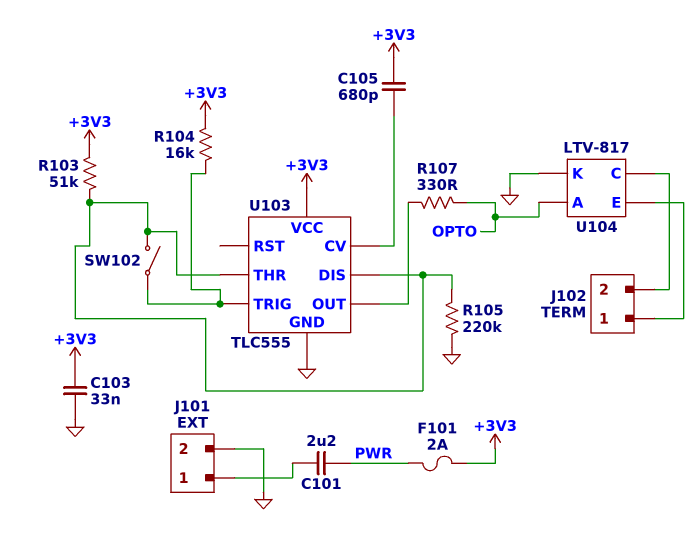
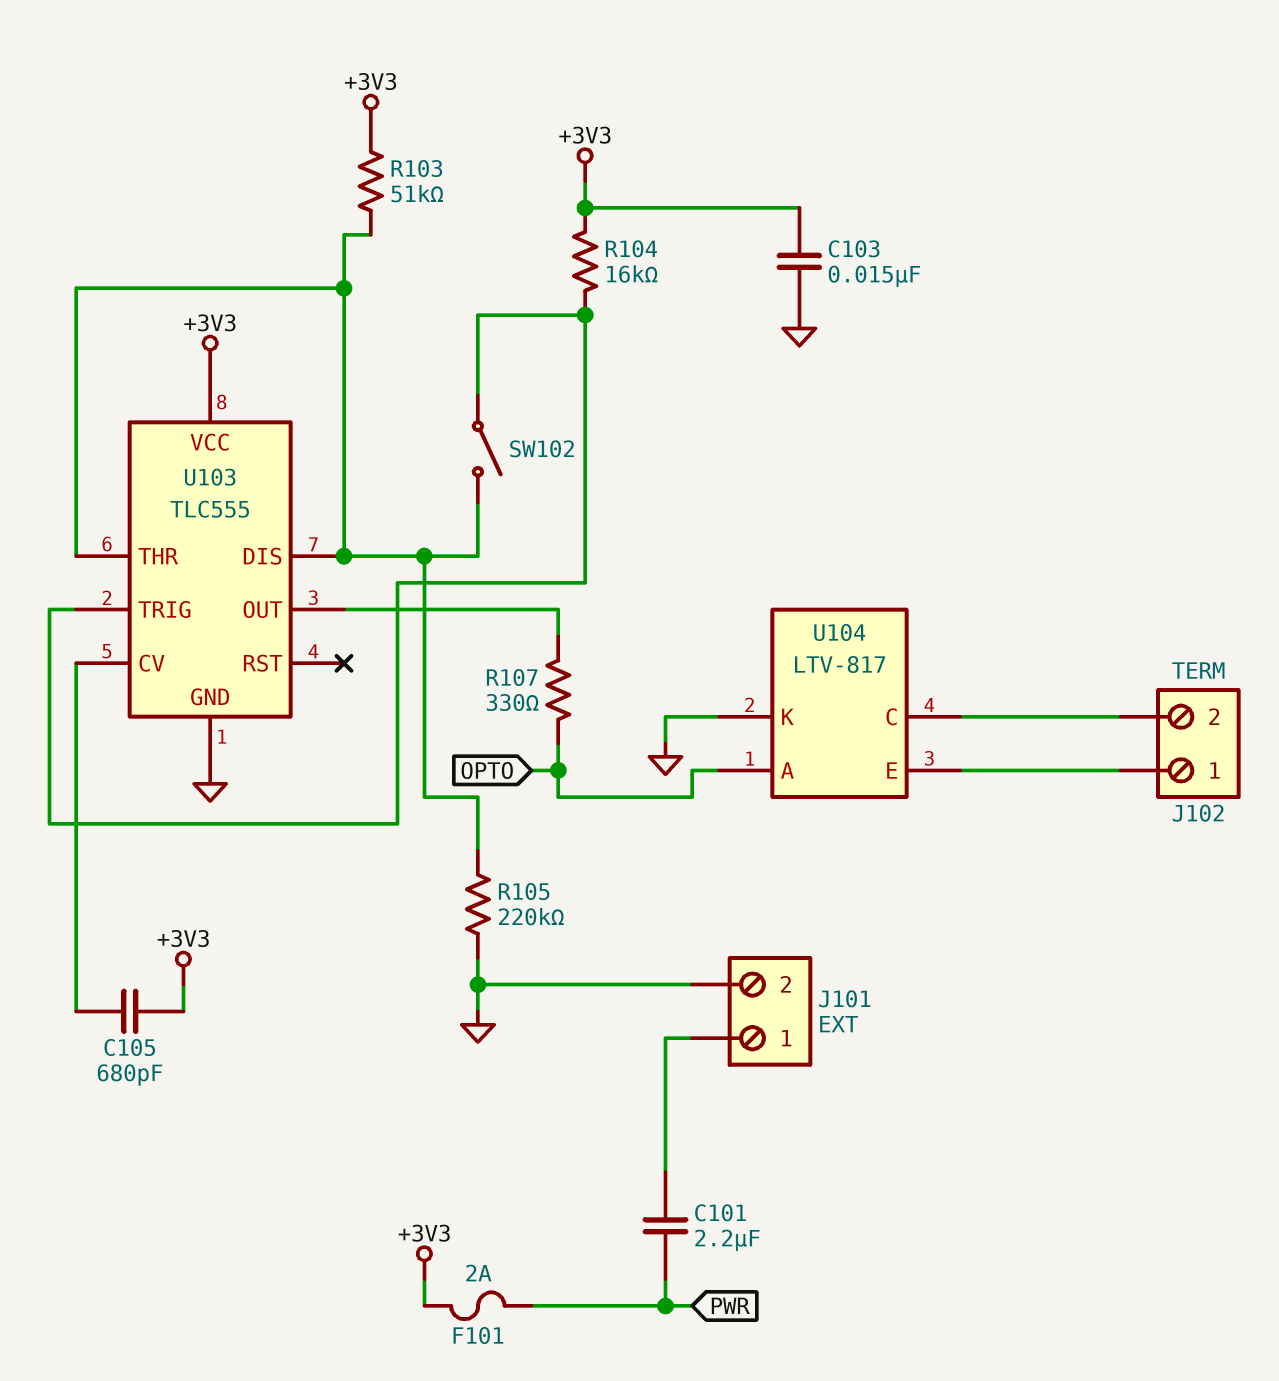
C103: 33nF (+3V3, GND) -> 15nF (+3V3, GND)

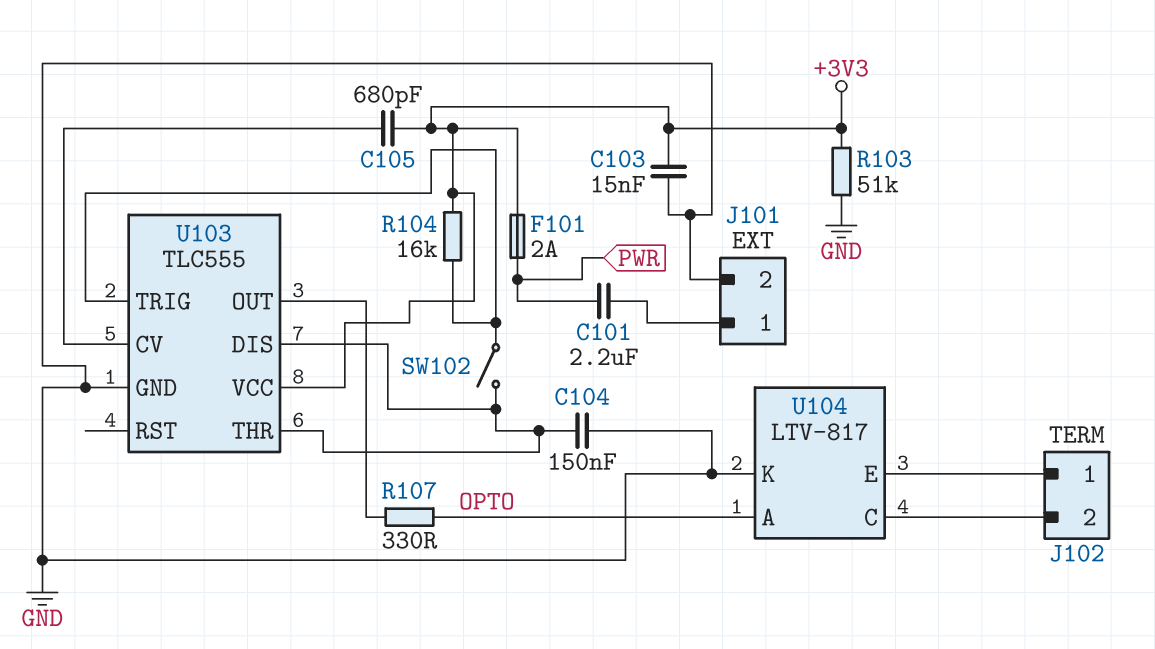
C104: none -> 150nF (GND, U103/DIS)
R103: 51k (+3V3, U103/DIS) -> 51k (+3V3, GND)
R105: 220k (GND, U103/DIS) -> none

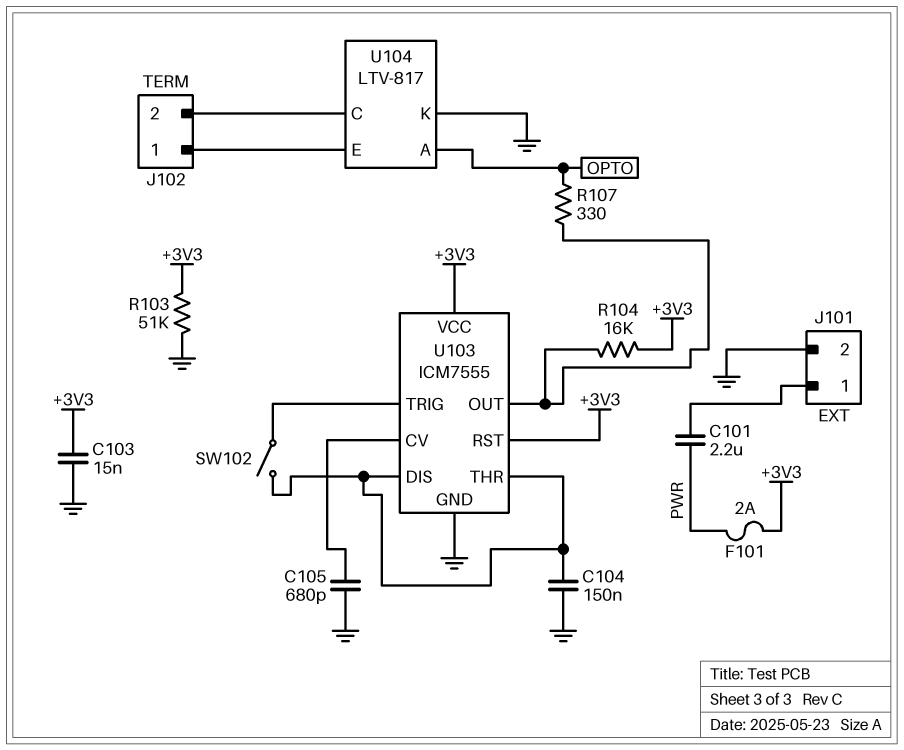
C105: 680pF (+3V3, U103/CV) -> 680pF (GND, U103/CV)
R104: 16k (+3V3, U103/TRIG) -> 16k (+3V3, U103/OUT)
U103: TLC555 -> ICM7555
U103 pin RST: none -> +3V3

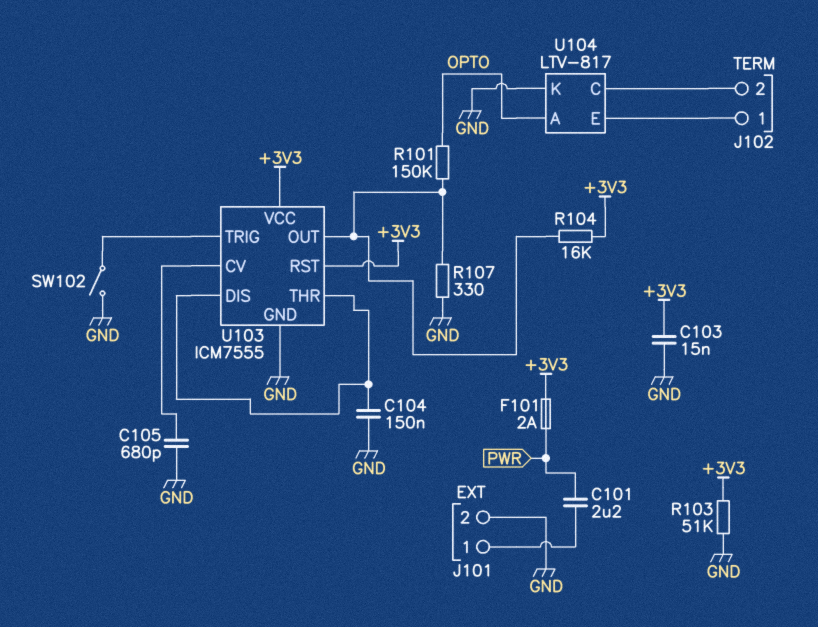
R101: none -> 150k (OPTO, U103/OUT)
R107: 330 (OPTO, U103/OUT) -> 330 (GND, U103/OUT)
SW102: switch (U103/DIS, U103/TRIG) -> switch (GND, U103/TRIG)

